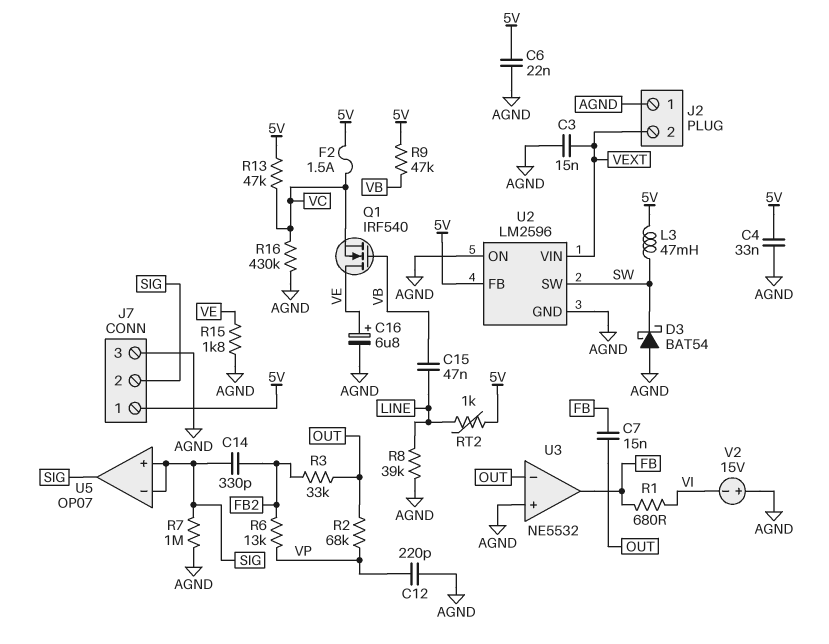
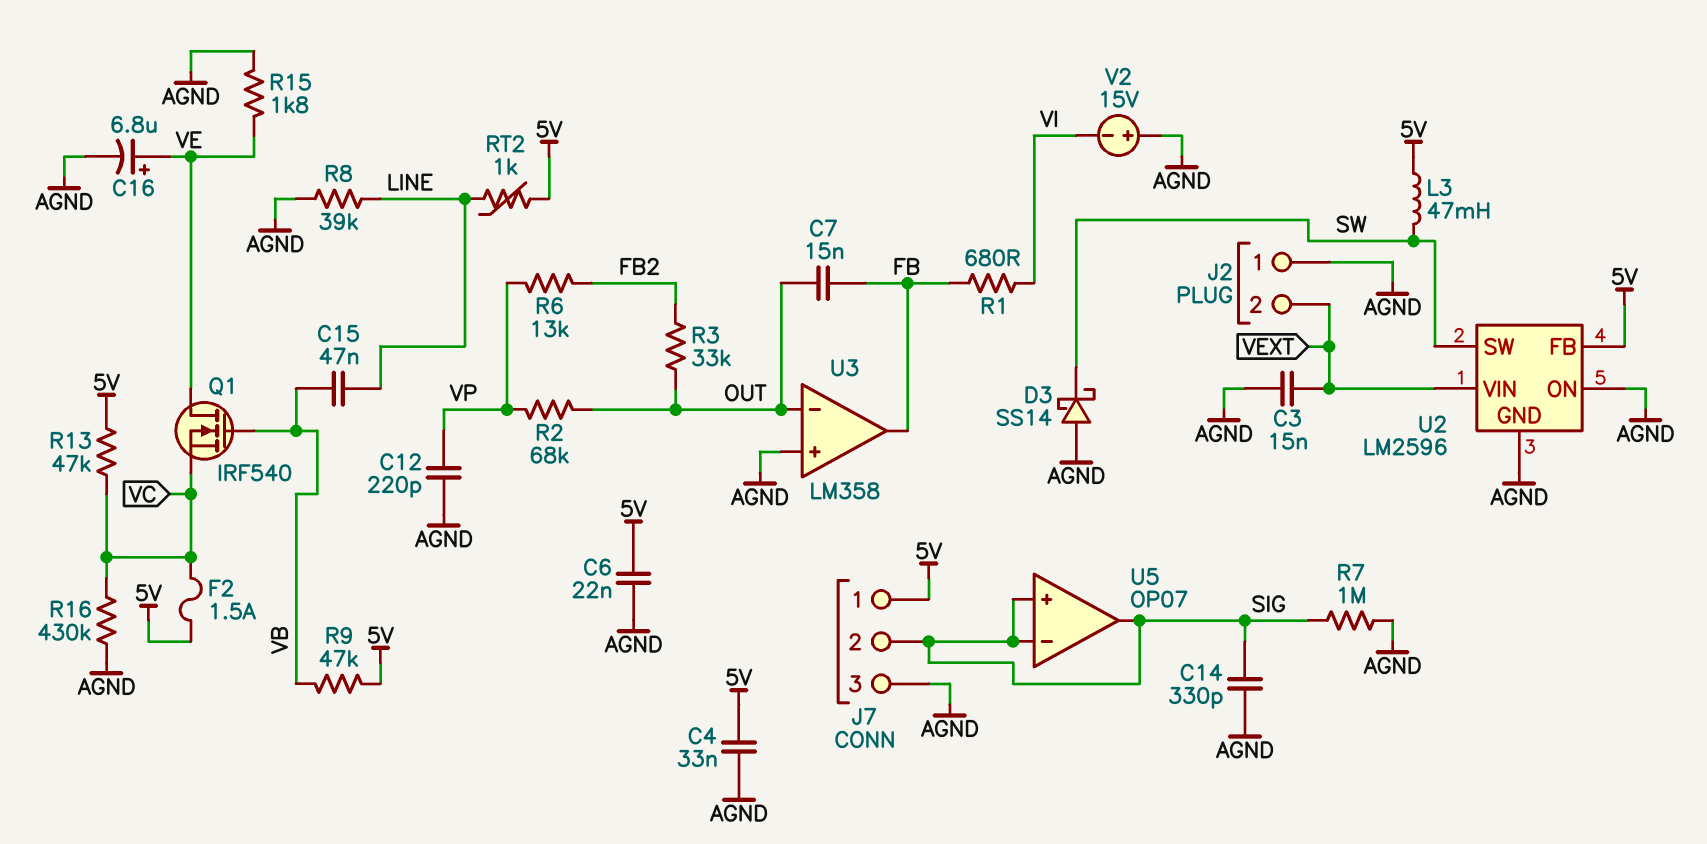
C14: 330pF (FB2, SIG) -> 330pF (AGND, SIG)
D3: schottky BAT54 (A AGND, K SW) -> schottky SS14 (A AGND, K SW)
U3: NE5532 -> LM358

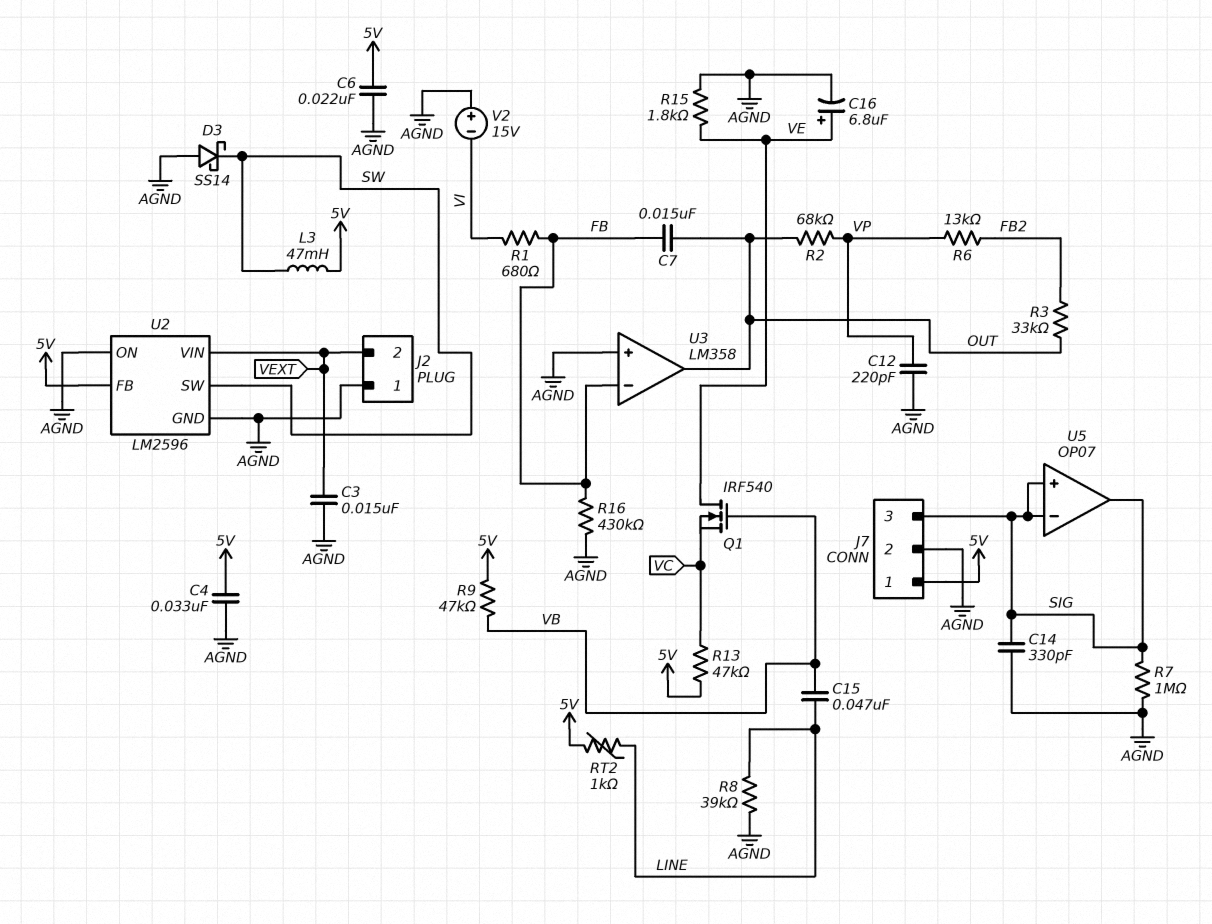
F2: 1.5A (5V, VC) -> none
J7 pin 2: SIG -> AGND
J7 pin 3: AGND -> SIG
R16: 430k (AGND, VC) -> 430k (AGND, FB)
U3 pin in-: OUT -> FB
U3 pin out: FB -> OUT

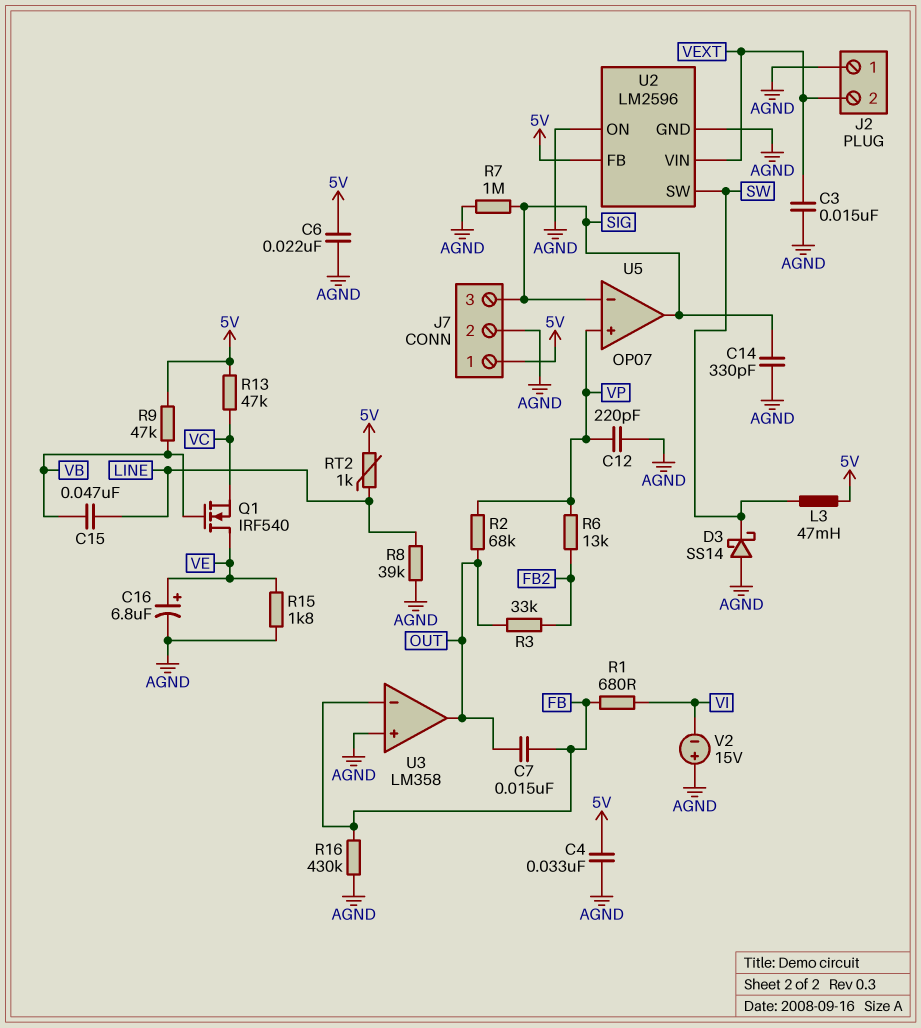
U5 pin in+: SIG -> VP

